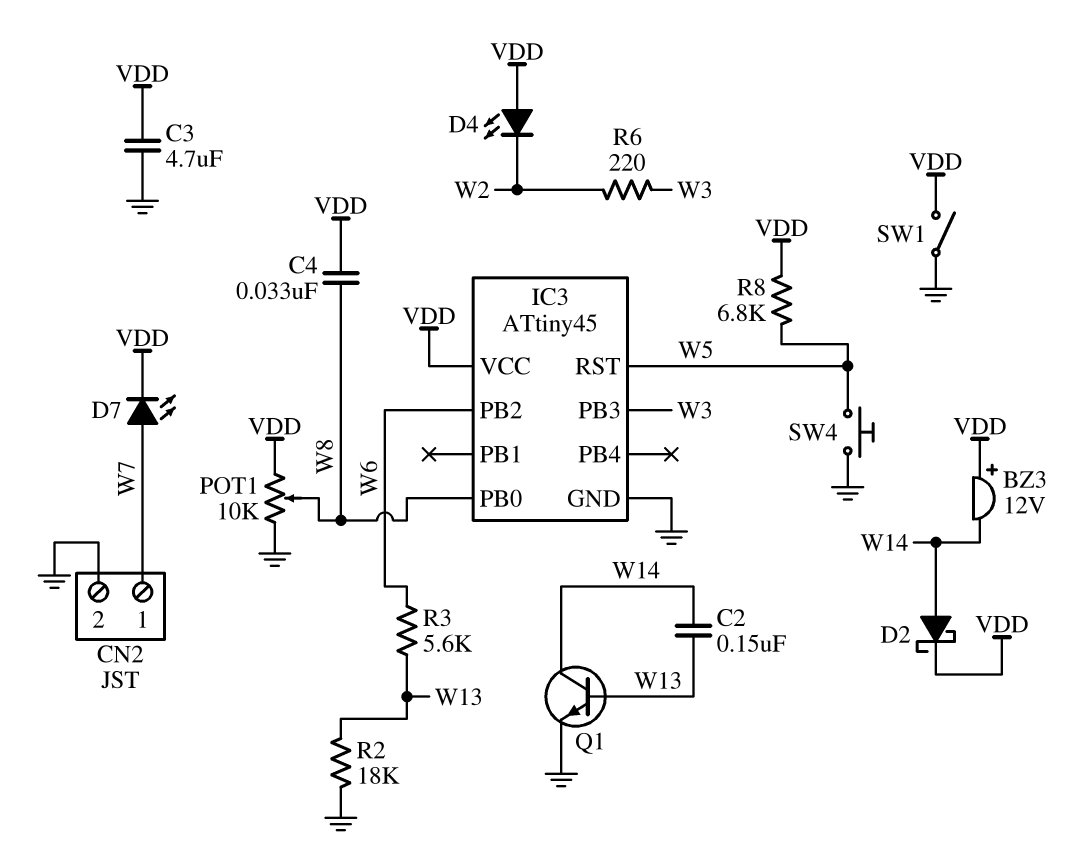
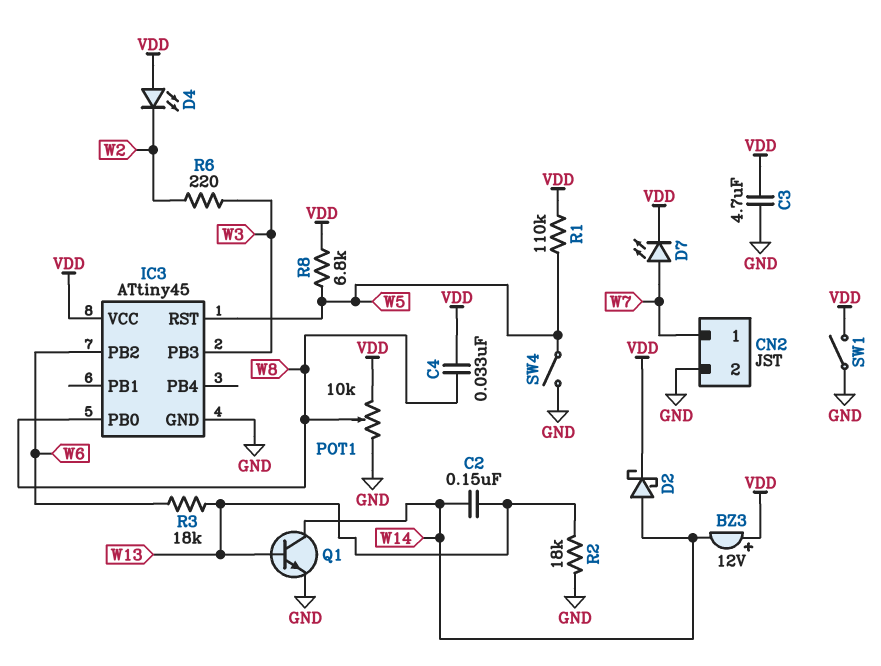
R1: none -> 110k (VDD, W5)
R3: 5.6k (W6, W13) -> 18k (W6, W13)
SW4: button (GND, W5) -> switch (GND, W5)

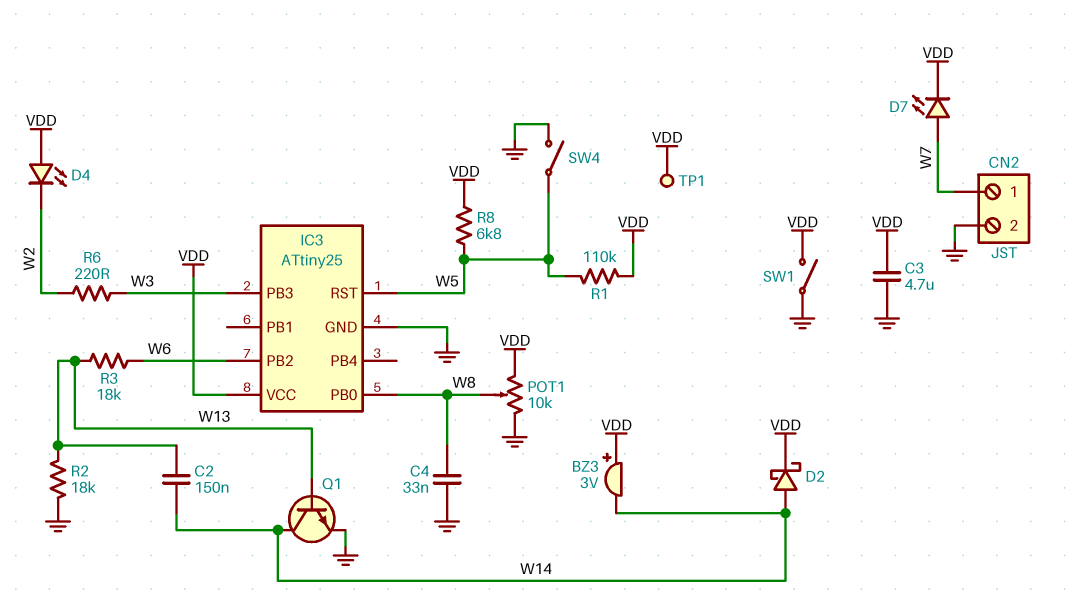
BZ3: buzzer 12V (plus VDD, minus W14) -> buzzer 3V (plus VDD, minus W14)
C4: 33nF (VDD, W8) -> 33nF (GND, W8)
IC3: ATtiny45 -> ATtiny25
TP1: none -> test point (VDD)

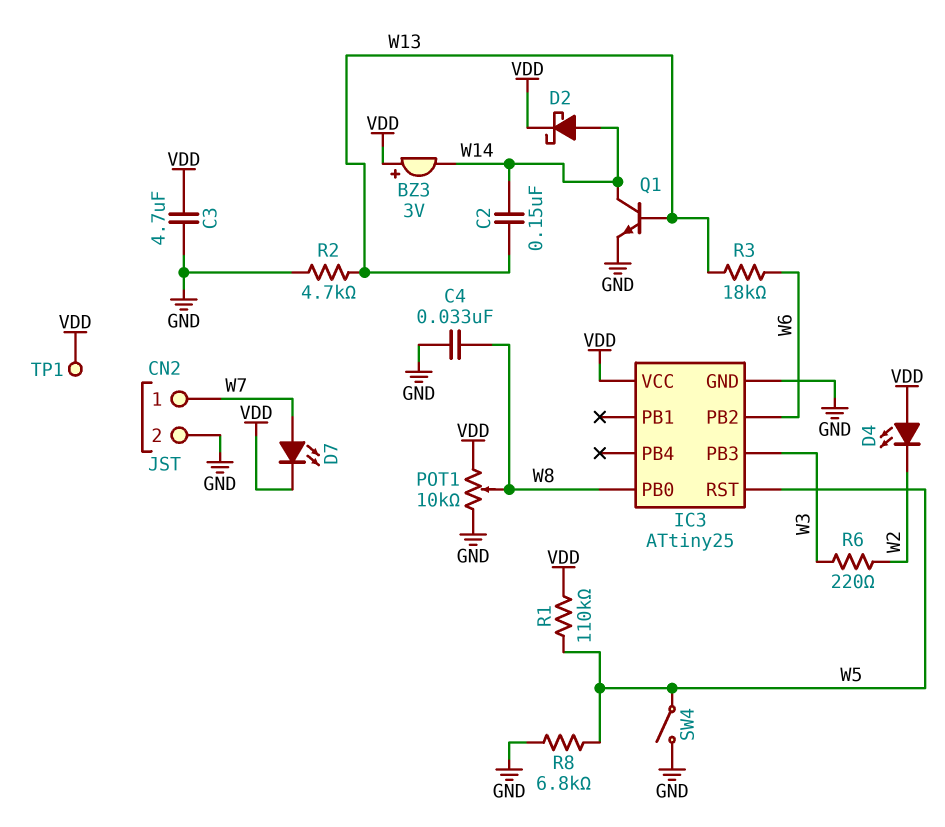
R2: 18k (GND, W13) -> 4.7k (GND, W13)
R8: 6.8k (VDD, W5) -> 6.8k (GND, W5)
SW1: switch (GND, VDD) -> none

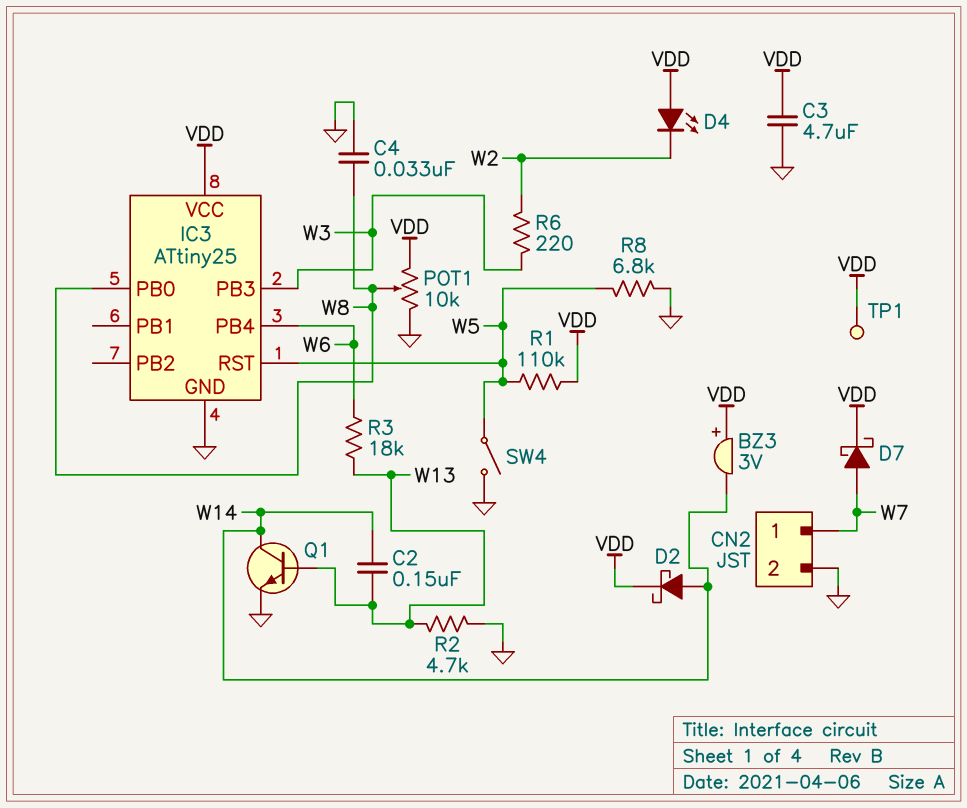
D7: LED (A W7, K VDD) -> schottky (A W7, K VDD)
IC3 pin PB2: W6 -> none
IC3 pin PB4: none -> W6

